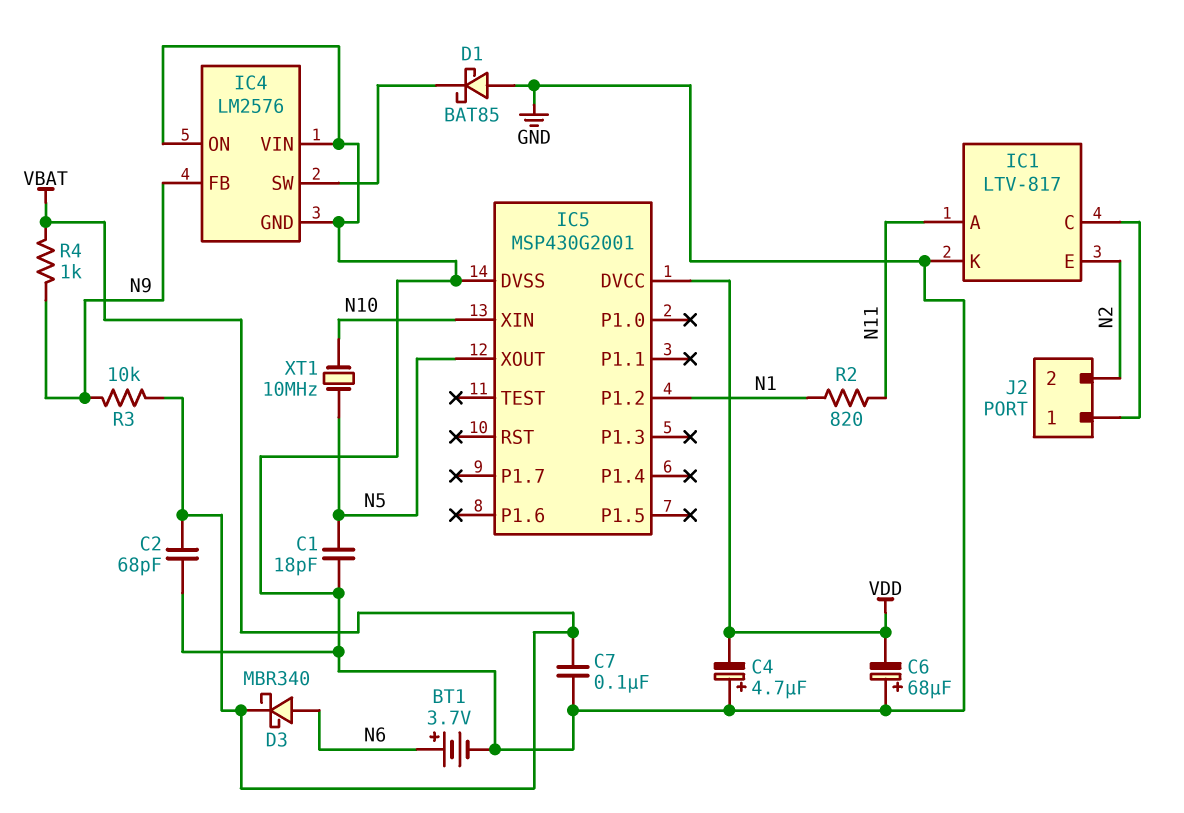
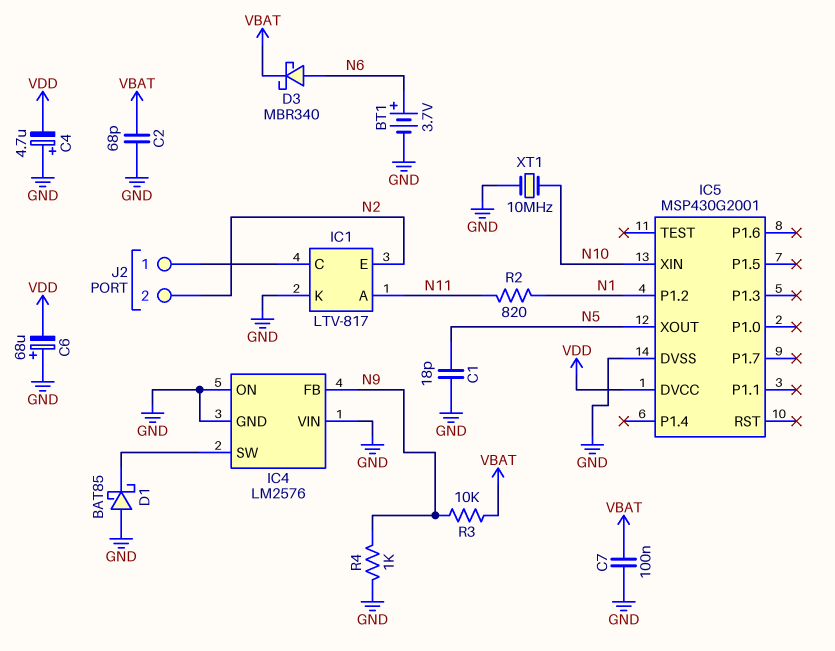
R4: 1k (N9, VBAT) -> 1k (GND, N9)
XT1: 10MHz (N5, N10) -> 10MHz (GND, N10)

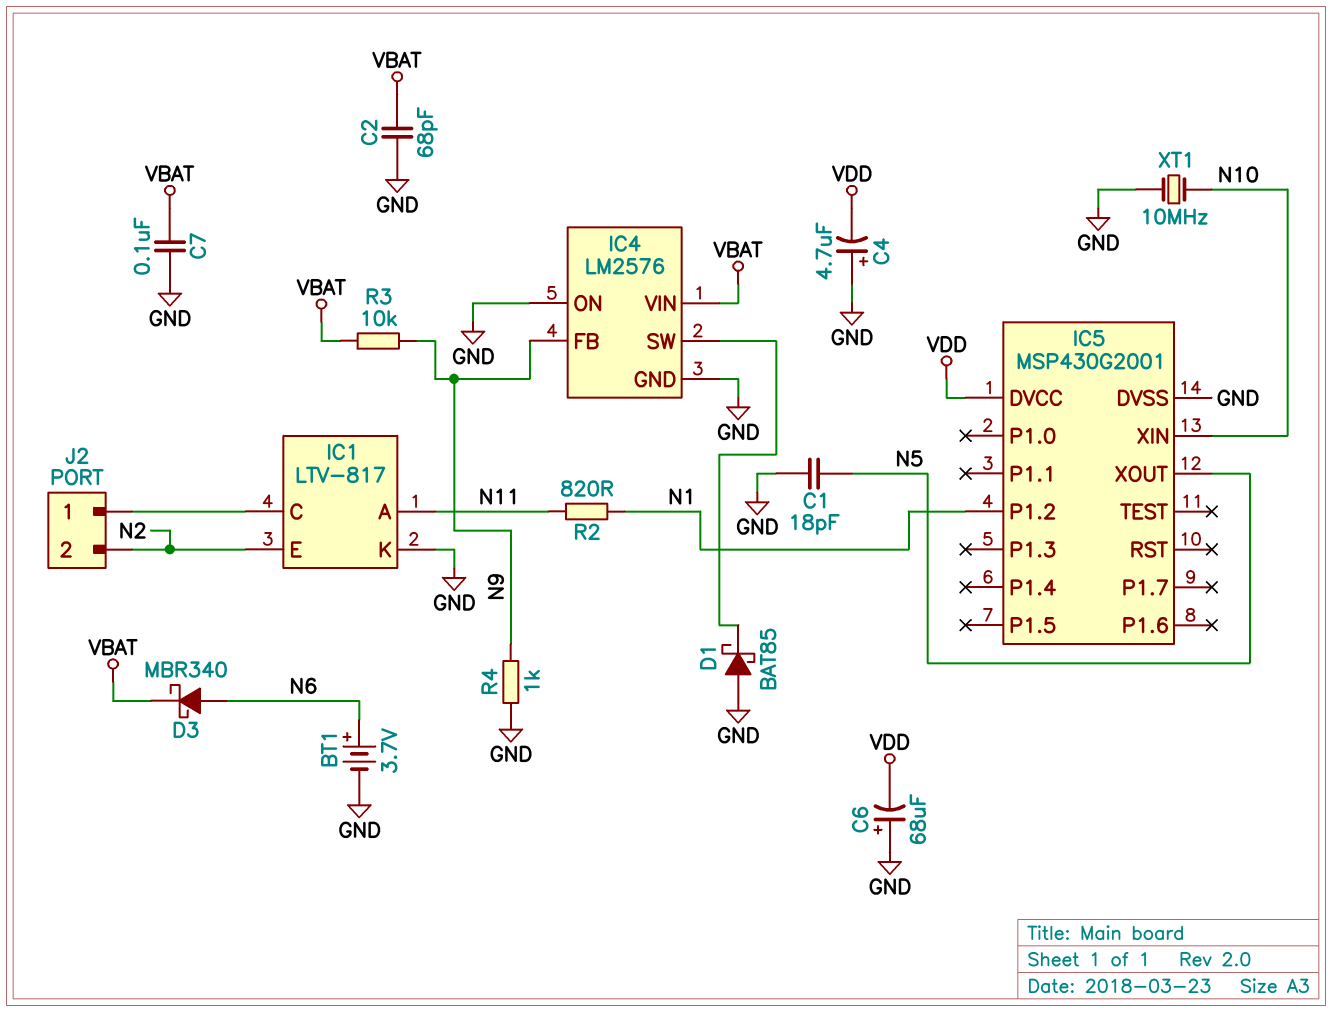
IC4 pin VIN: GND -> VBAT

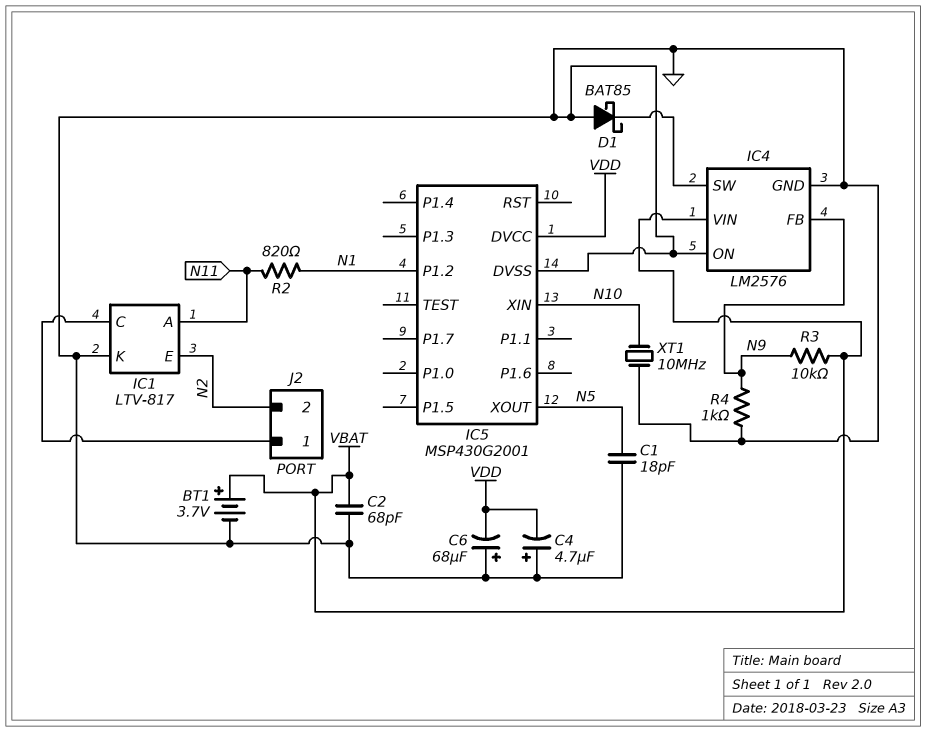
BT1: 3.7V (plus N6, minus GND) -> 3.7V (plus VBAT, minus GND)
C7: 100nF (GND, VBAT) -> none
D3: schottky MBR340 (A N6, K VBAT) -> none

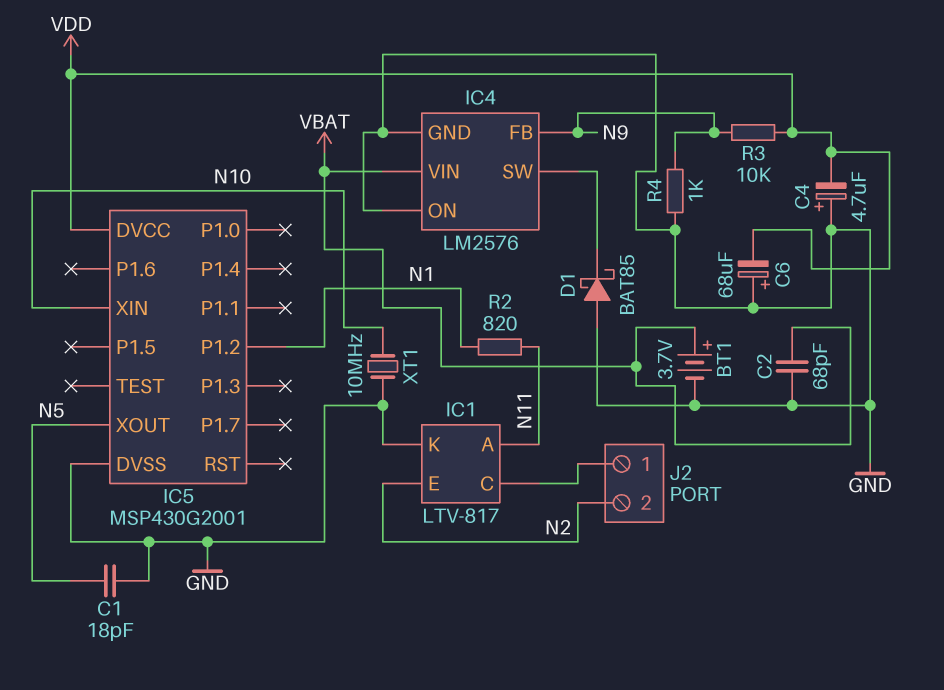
R3: 10k (N9, VBAT) -> 10k (N9, VDD)

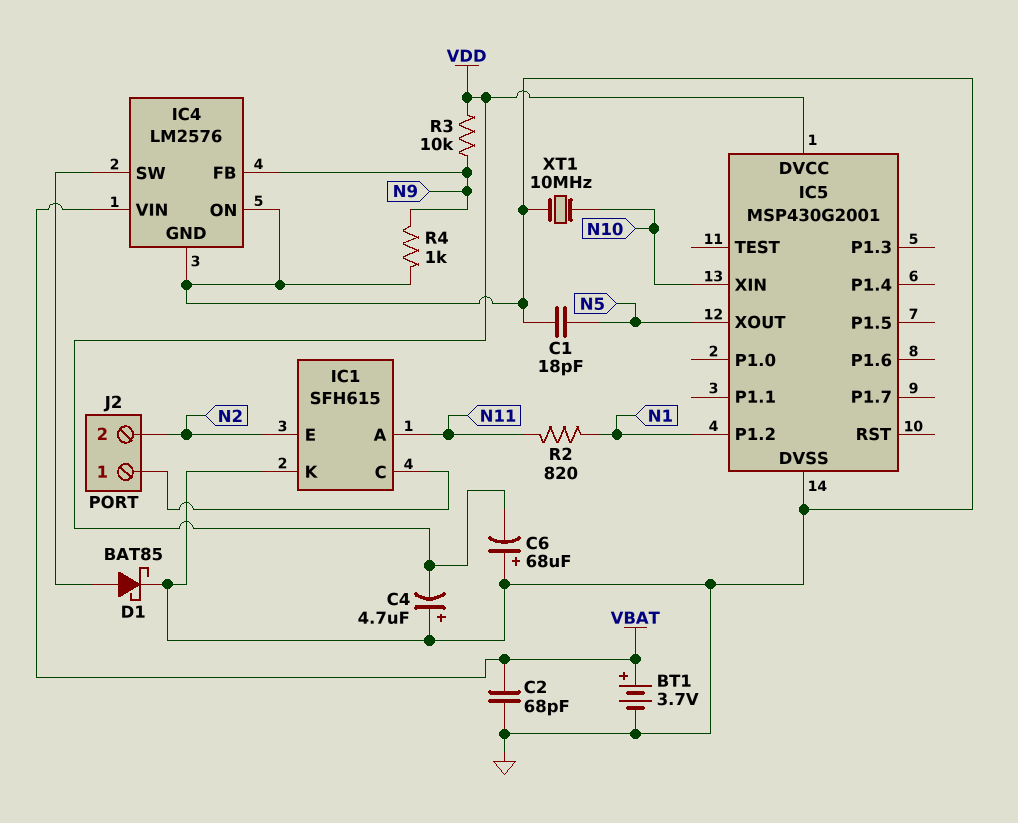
D1: schottky BAT85 (A GND, K IC4/SW) -> schottky BAT85 (A IC4/SW, K GND)
IC1: LTV-817 -> SFH615

